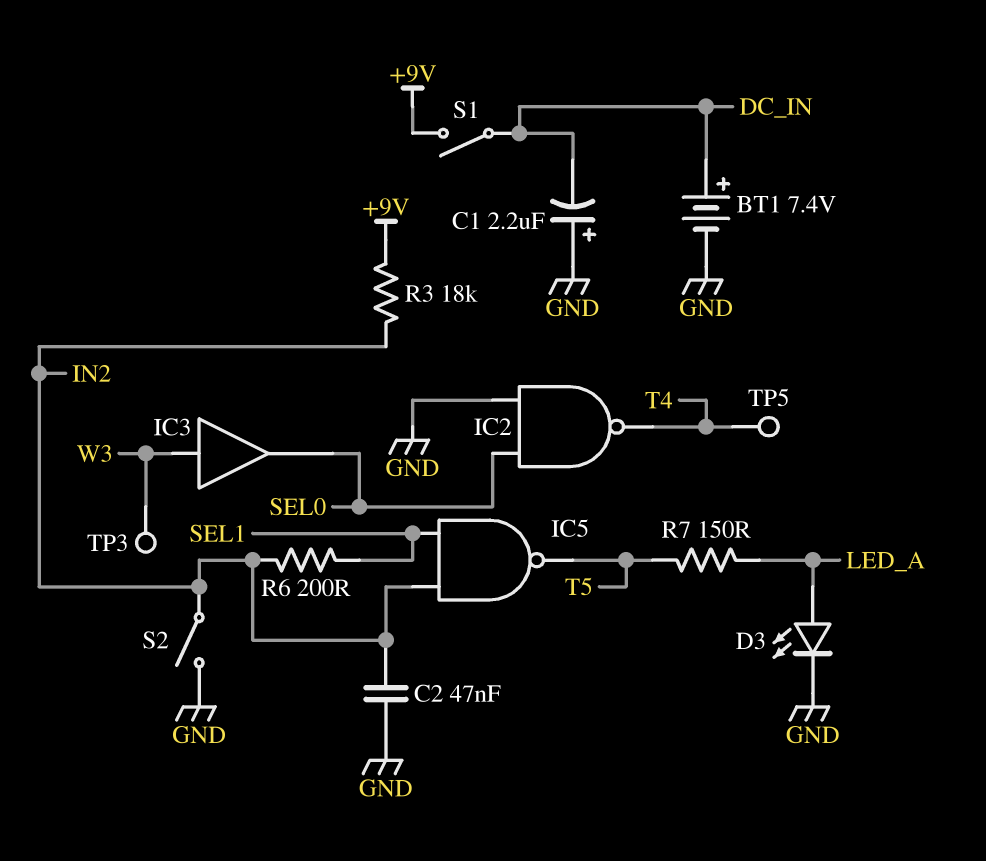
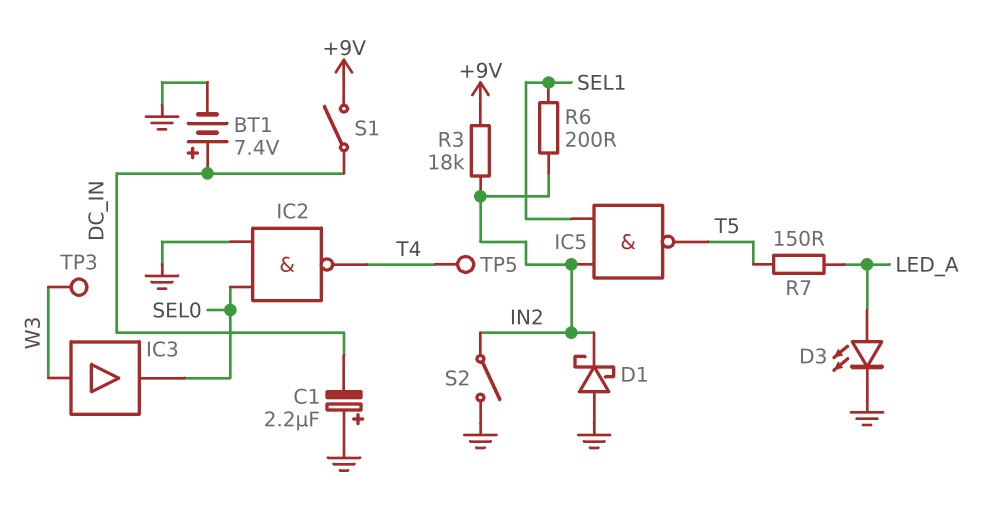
C2: 47nF (GND, IN2) -> none
D1: none -> schottky (A GND, K IN2)

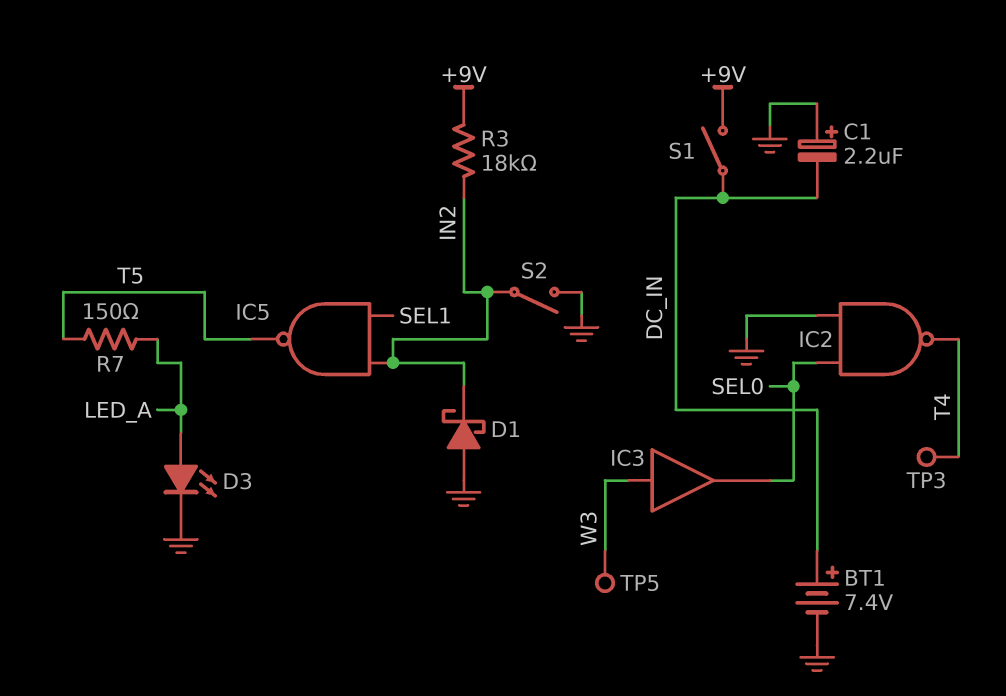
R6: 200 (IN2, SEL1) -> none
TP3: test point (W3) -> test point (T4)
TP5: test point (T4) -> test point (W3)

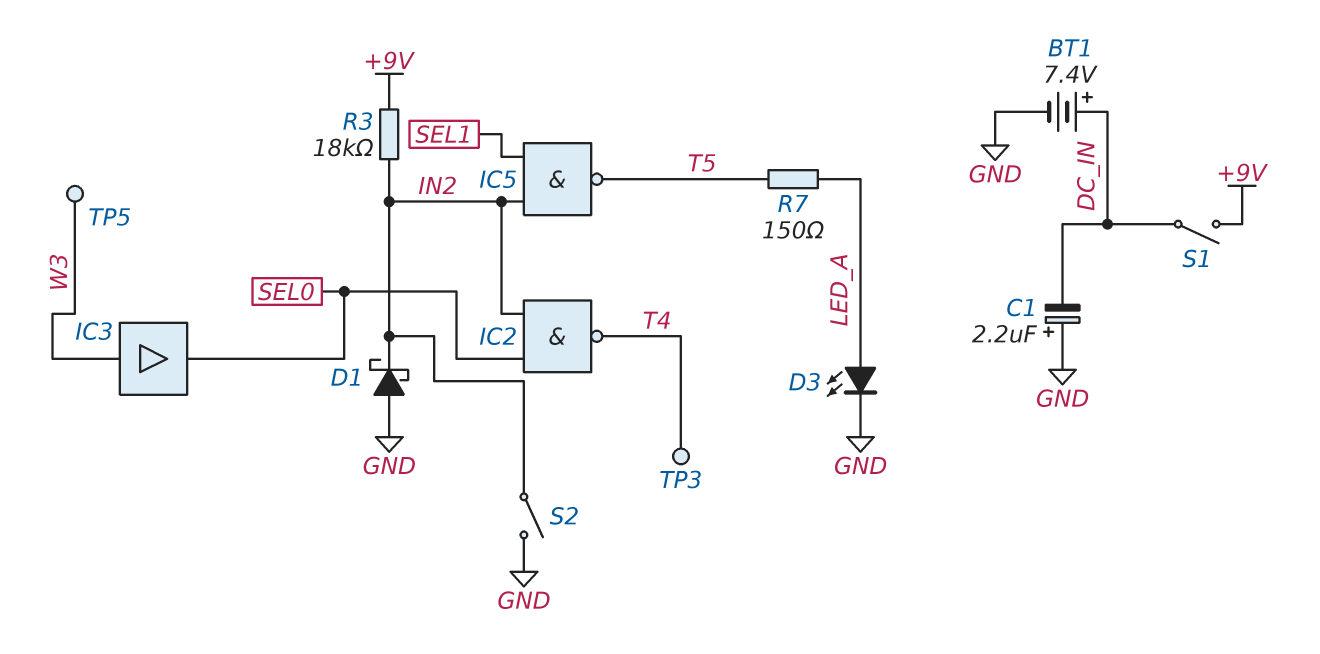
IC2: NAND (in GND, in SEL0, out T4) -> NAND (in IN2, in SEL0, out T4)

